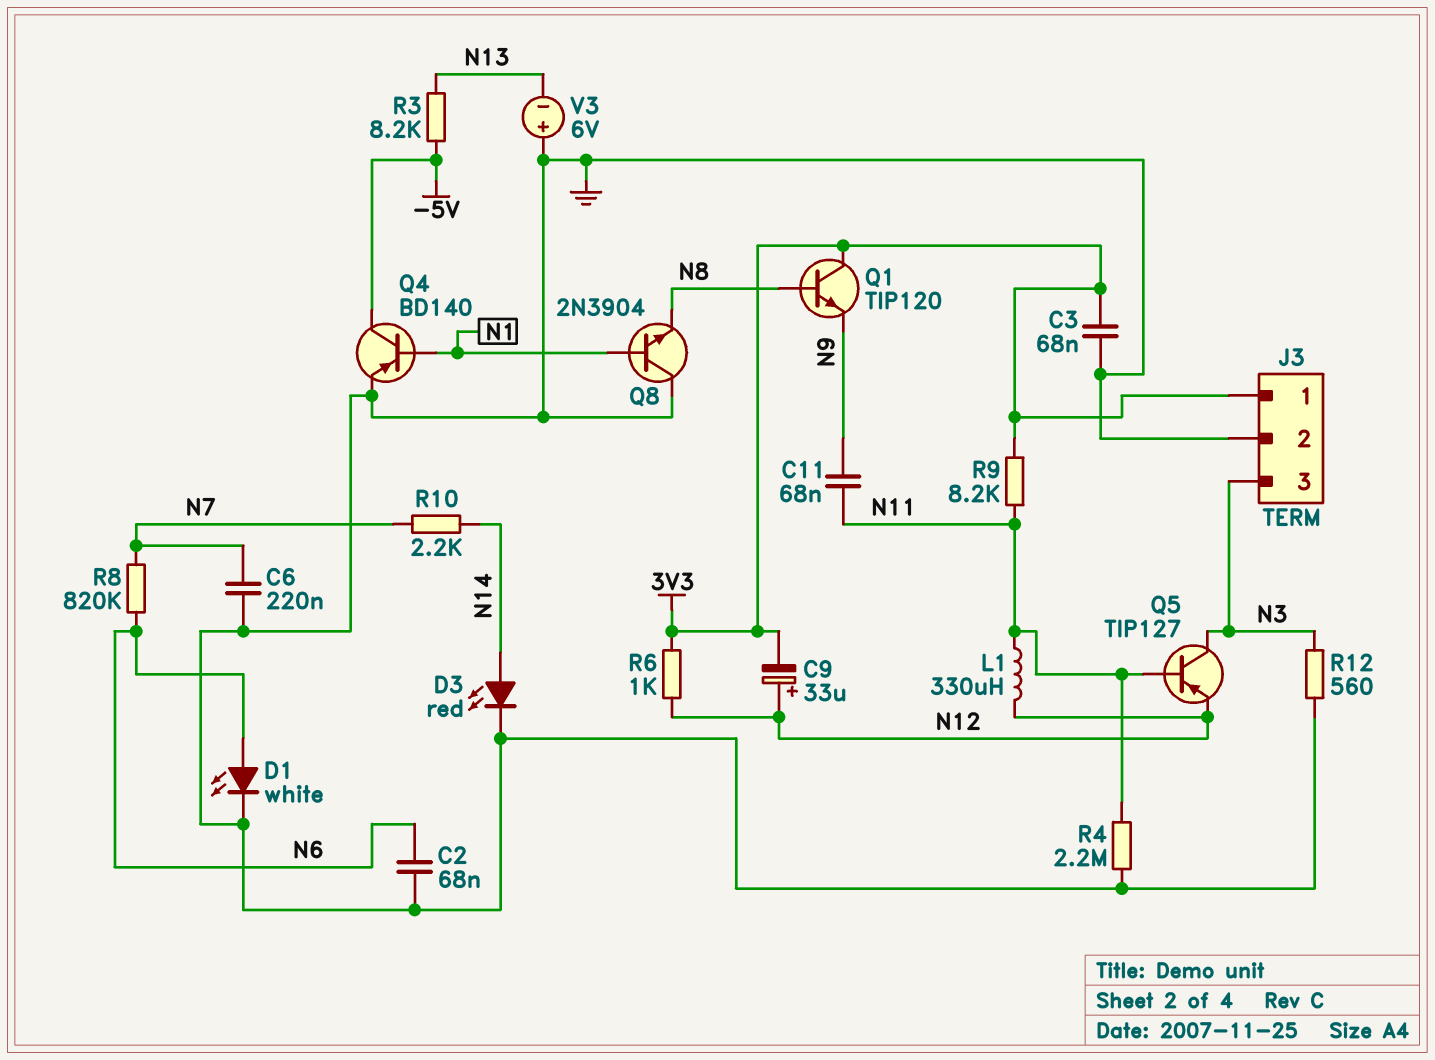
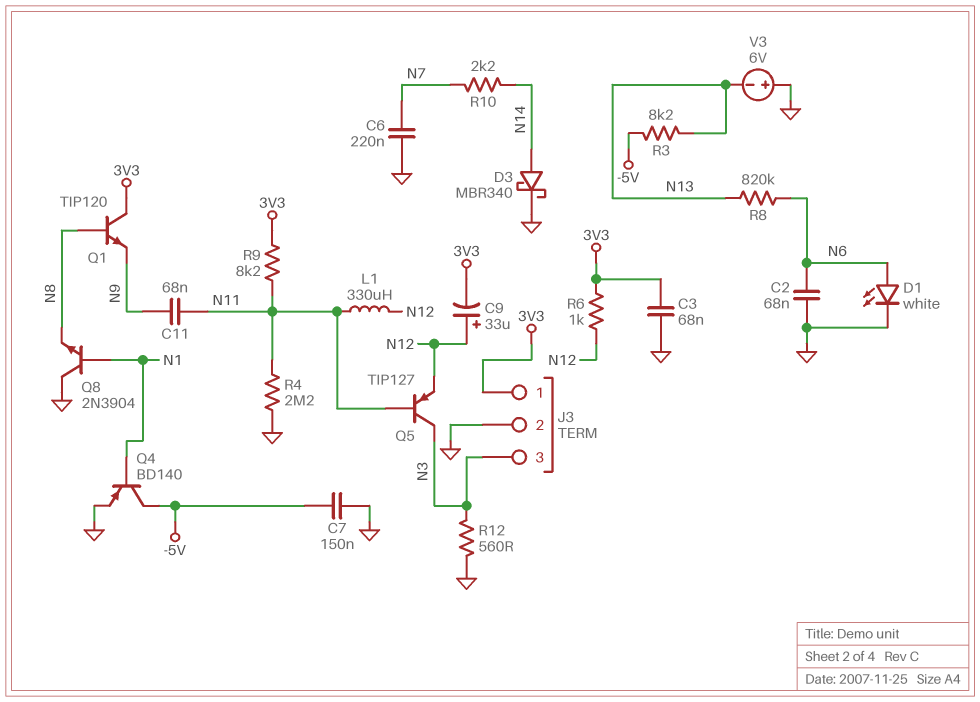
C7: none -> 150nF (-5V, GND)
D3: LED red (A N14, K GND) -> schottky MBR340 (A N14, K GND)
R8: 820k (N6, N7) -> 820k (N6, N13)

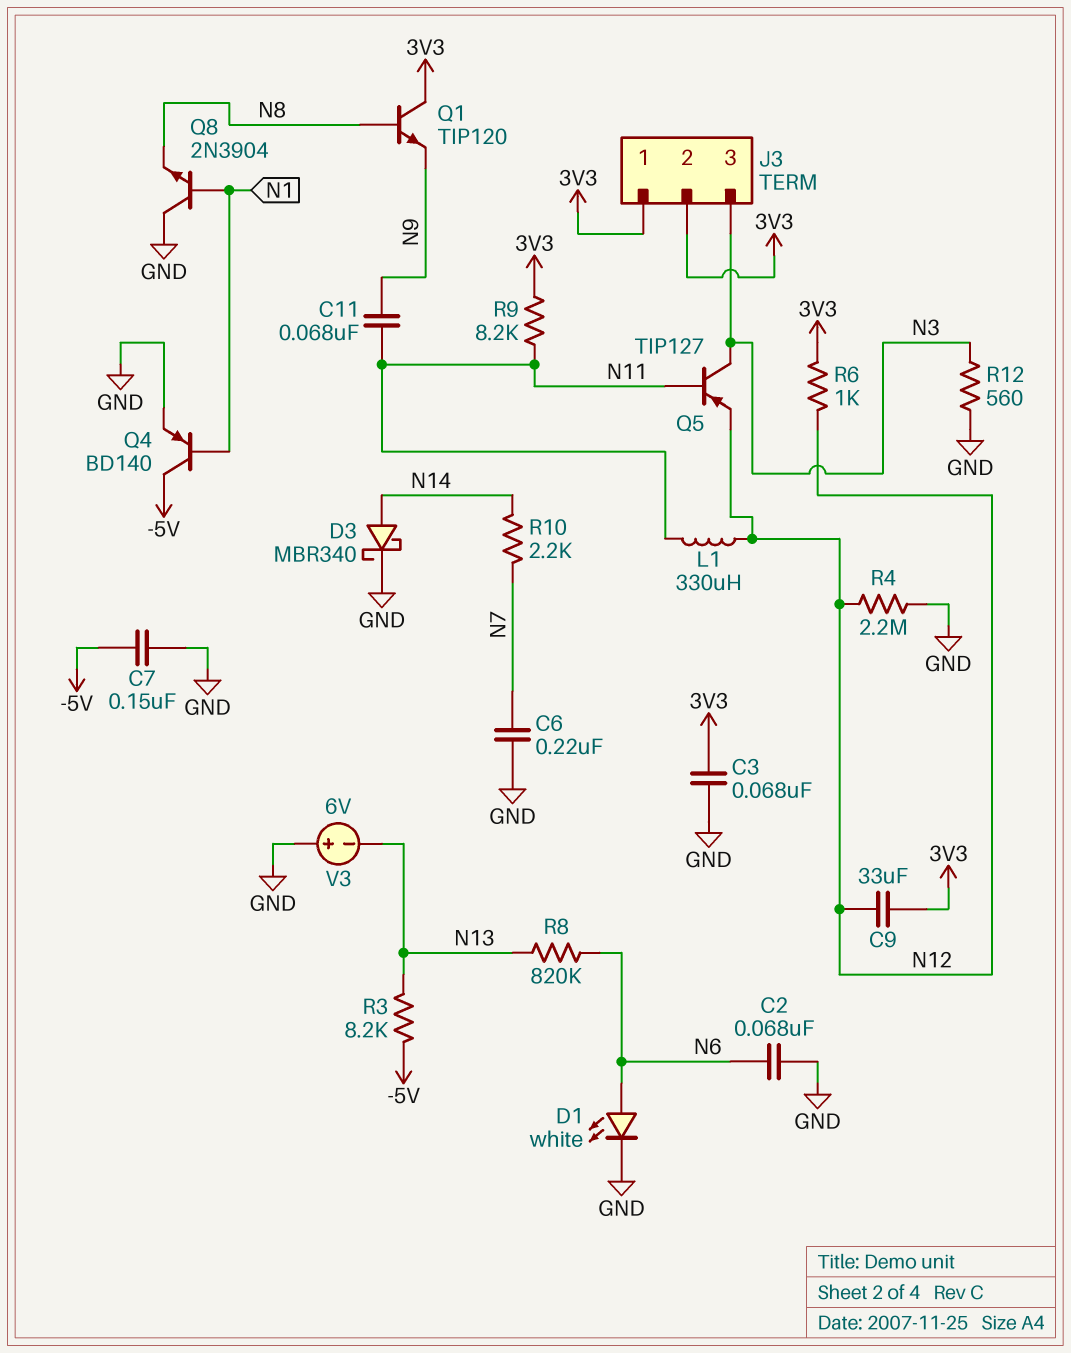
C9: 33uF (plus N12, minus 3V3) -> 33uF (3V3, N12)
J3 pin 2: GND -> 3V3
R4: 2.2M (GND, N11) -> 2.2M (GND, N12)

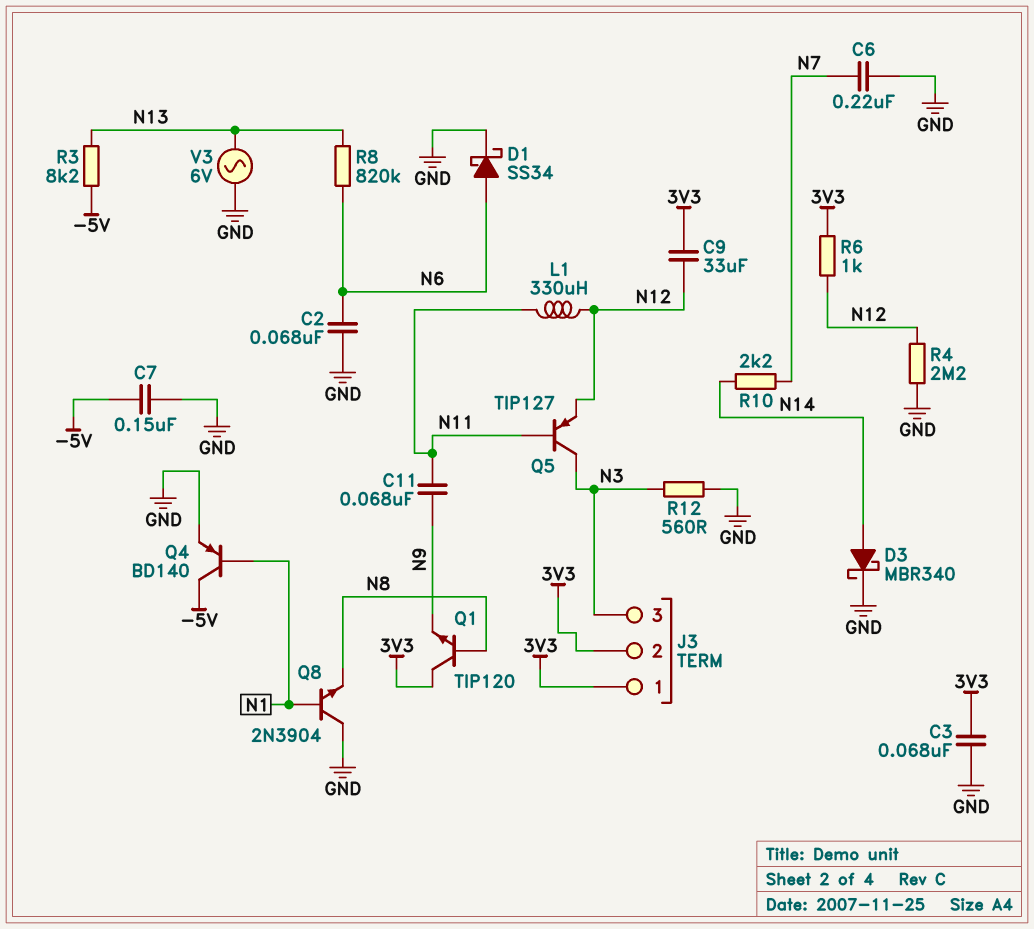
D1: LED white (A N6, K GND) -> schottky SS34 (A N6, K GND)
R9: 8.2k (3V3, N11) -> none
V3: 6V (plus GND, minus N13) -> AC 6V (GND, N13)

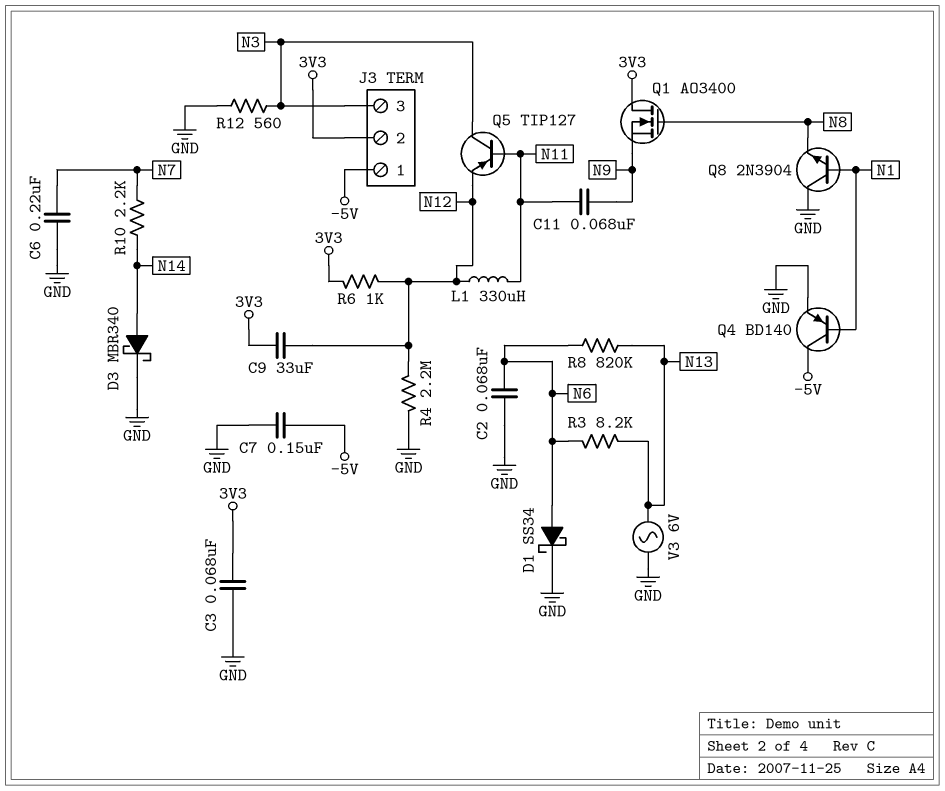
J3 pin 1: 3V3 -> -5V
Q1: NPN TIP120 (B N8, C 3V3, E N9) -> NMOS AO3400 (G N8, D 3V3, S N9)
R3: 8.2k (-5V, N13) -> 8.2k (N6, N13)

